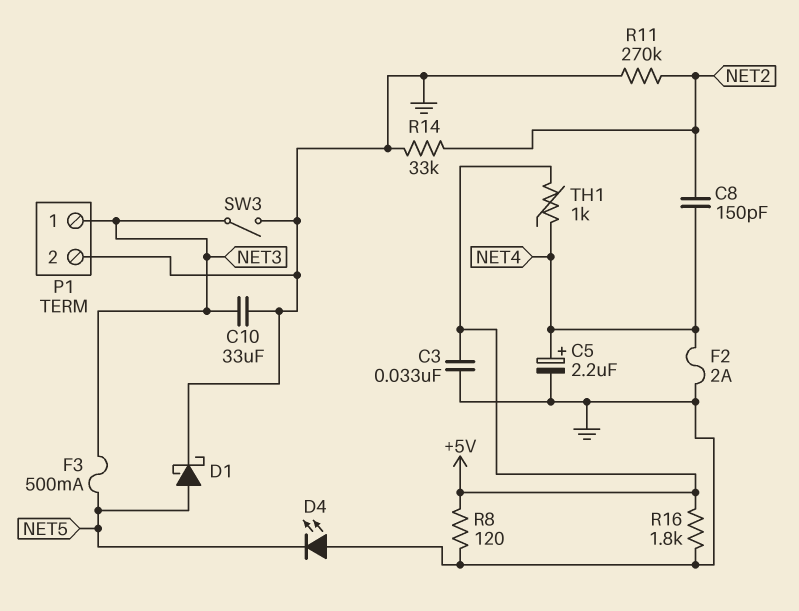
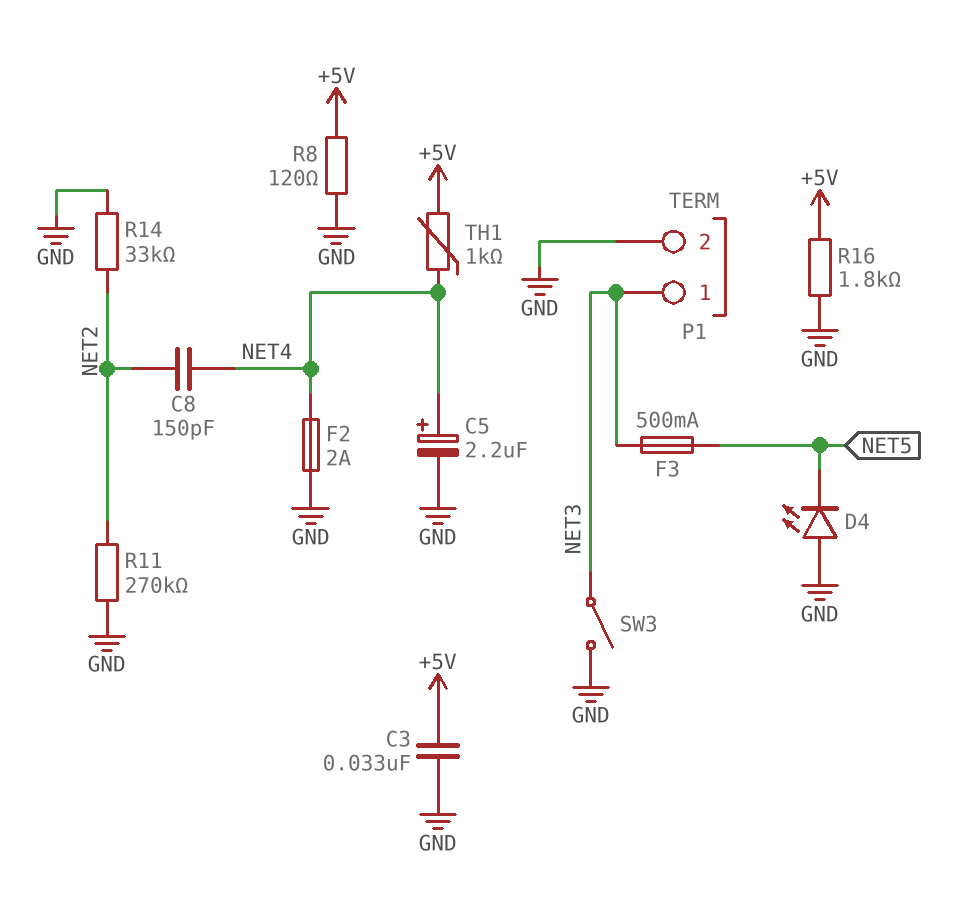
C10: 33uF (GND, NET3) -> none
D1: schottky (A NET5, K GND) -> none

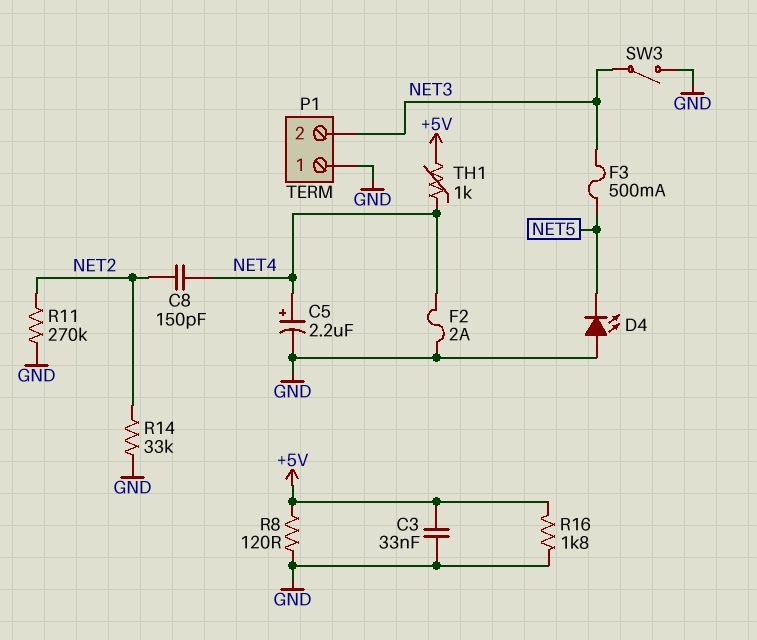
P1 pin 1: NET3 -> GND
P1 pin 2: GND -> NET3

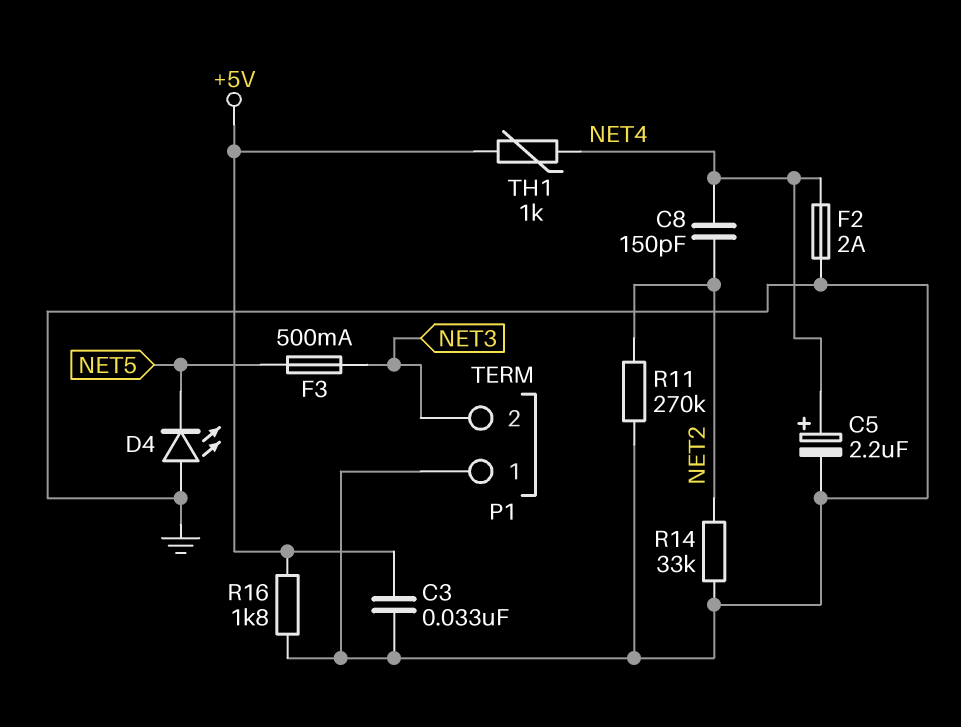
R8: 120 (+5V, GND) -> none
SW3: switch (GND, NET3) -> none

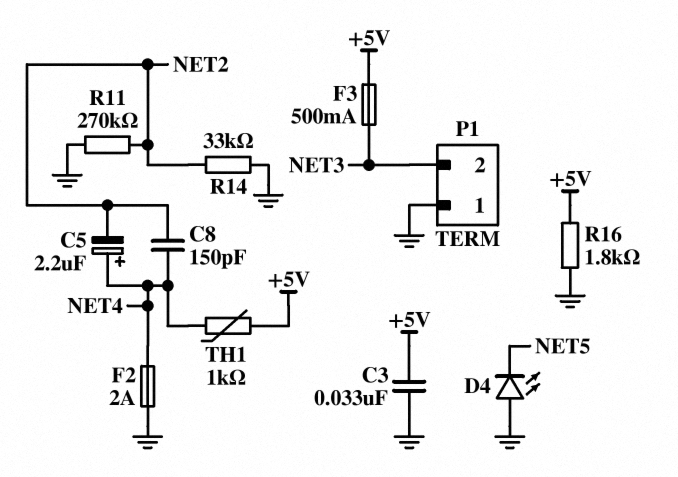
C5: 2.2uF (plus NET4, minus GND) -> 2.2uF (plus NET4, minus NET2)
F3: 500mA (NET3, NET5) -> 500mA (+5V, NET3)

